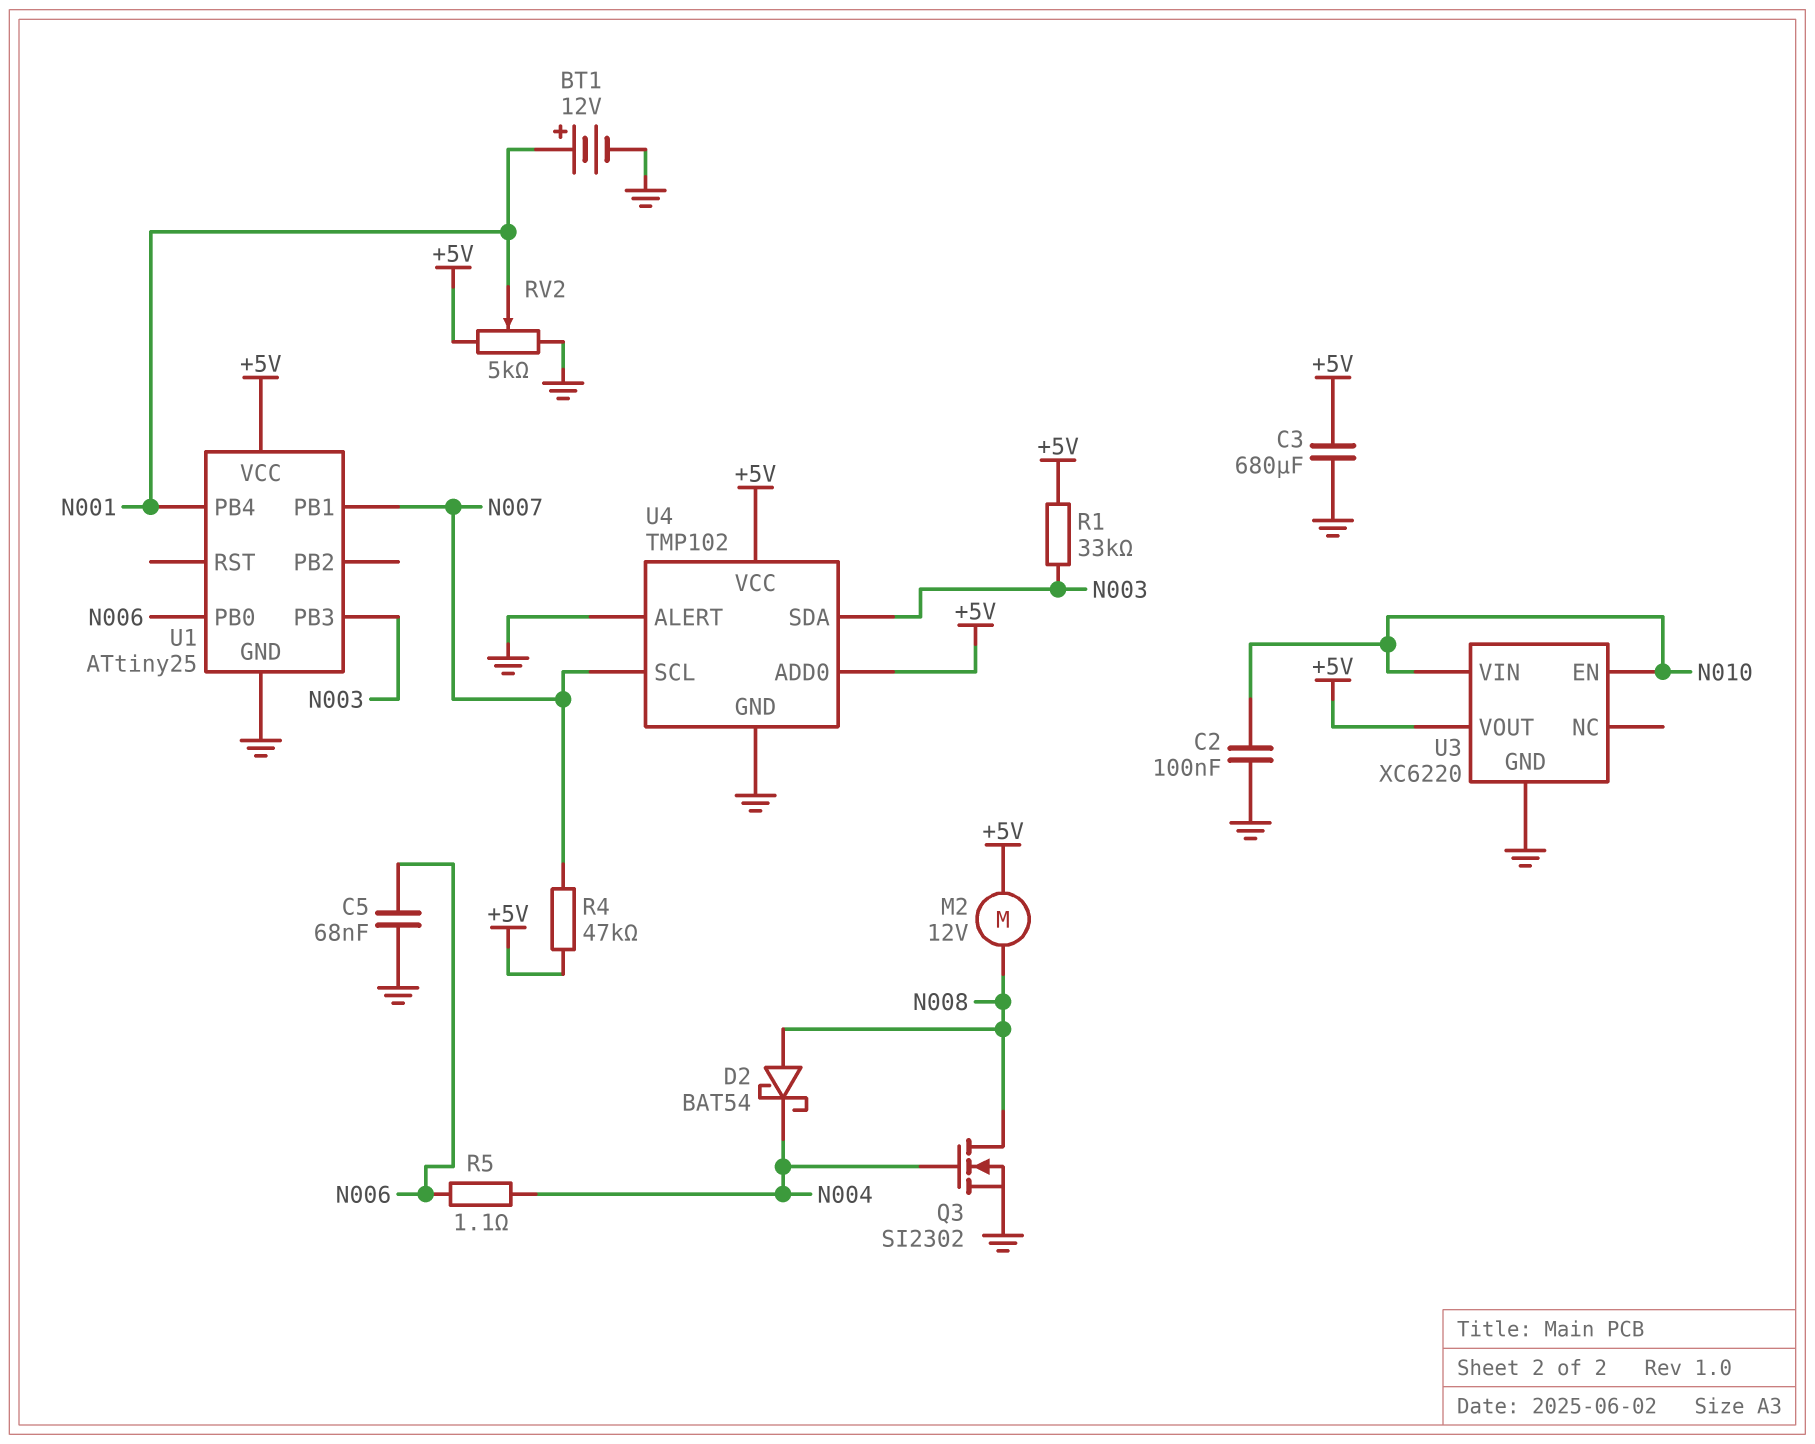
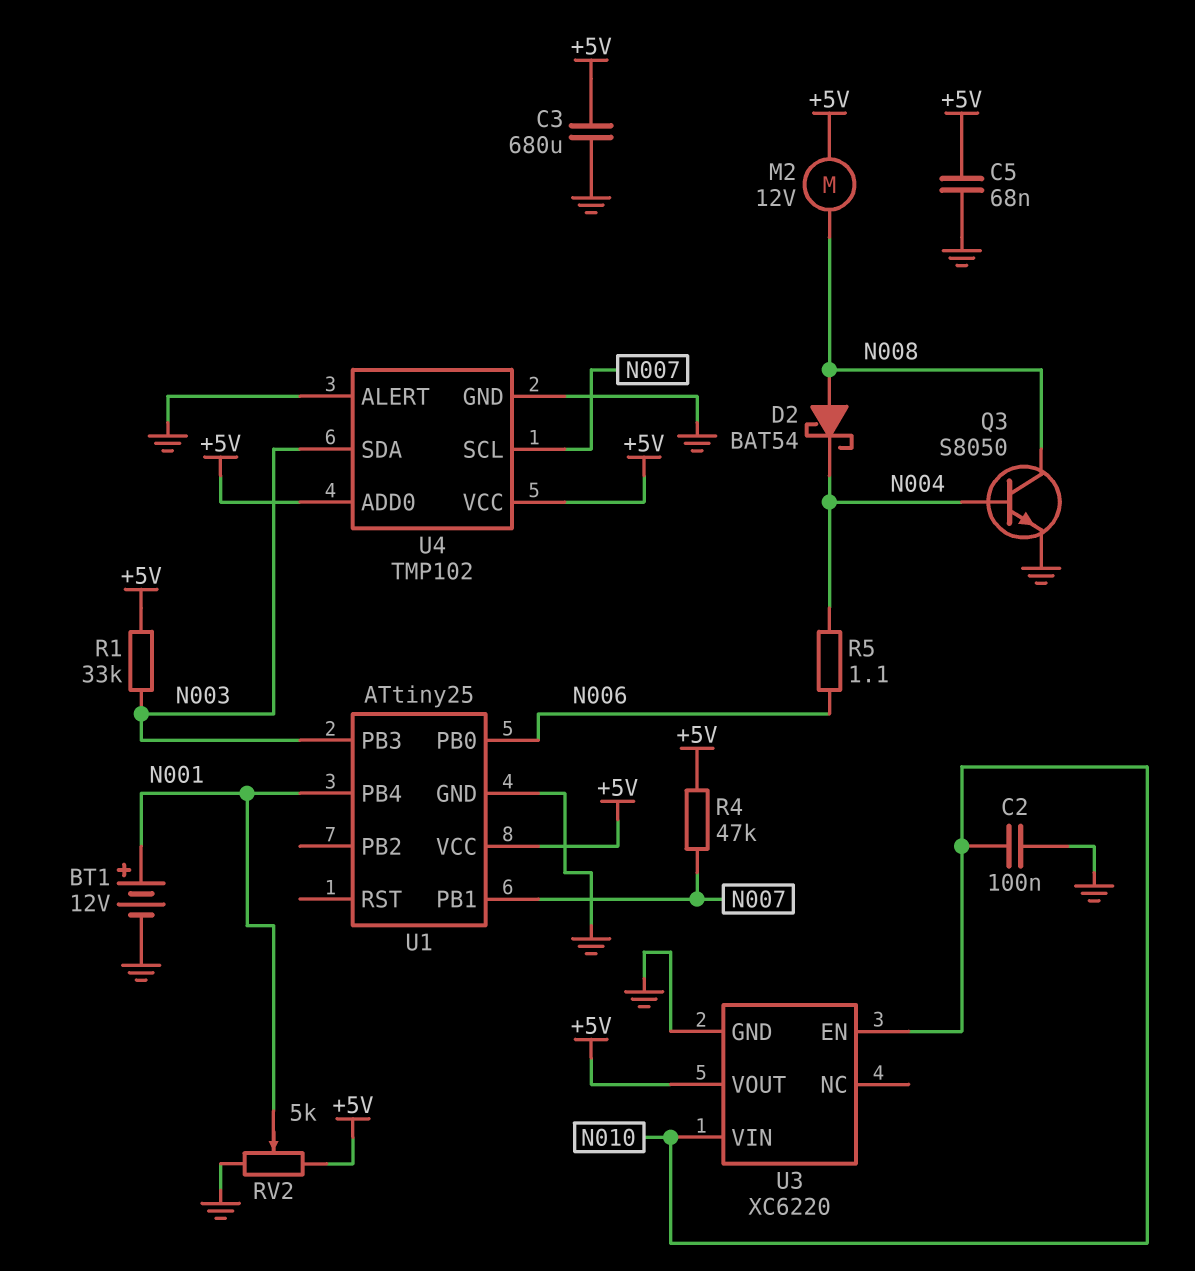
C5: 68nF (GND, N006) -> 68nF (+5V, GND)
Q3: NMOS SI2302 (G N004, D N008, S GND) -> NPN S8050 (B N004, C N008, E GND)

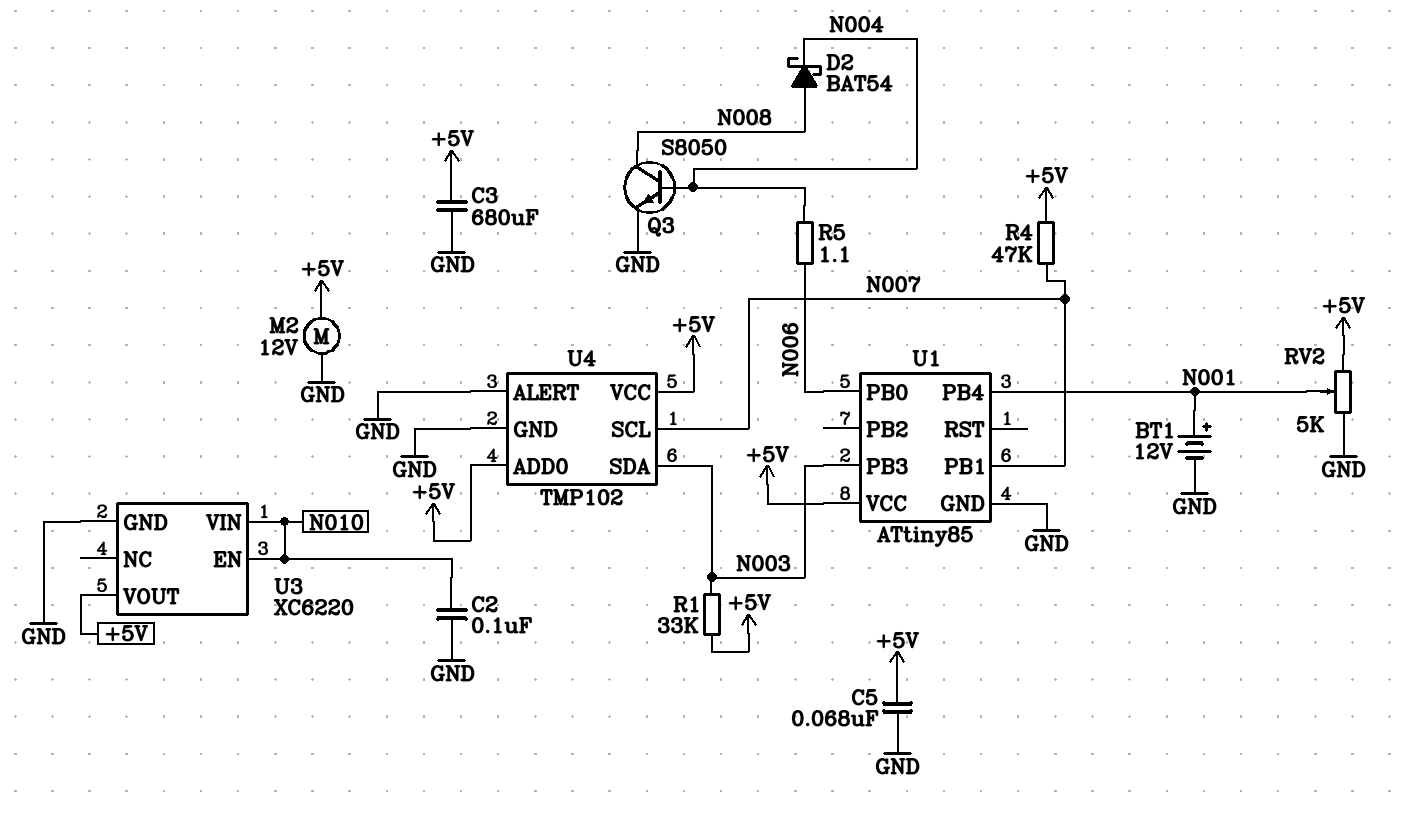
M2: motor 12V (+5V, N008) -> motor 12V (+5V, GND)
U1: ATtiny25 -> ATtiny85

